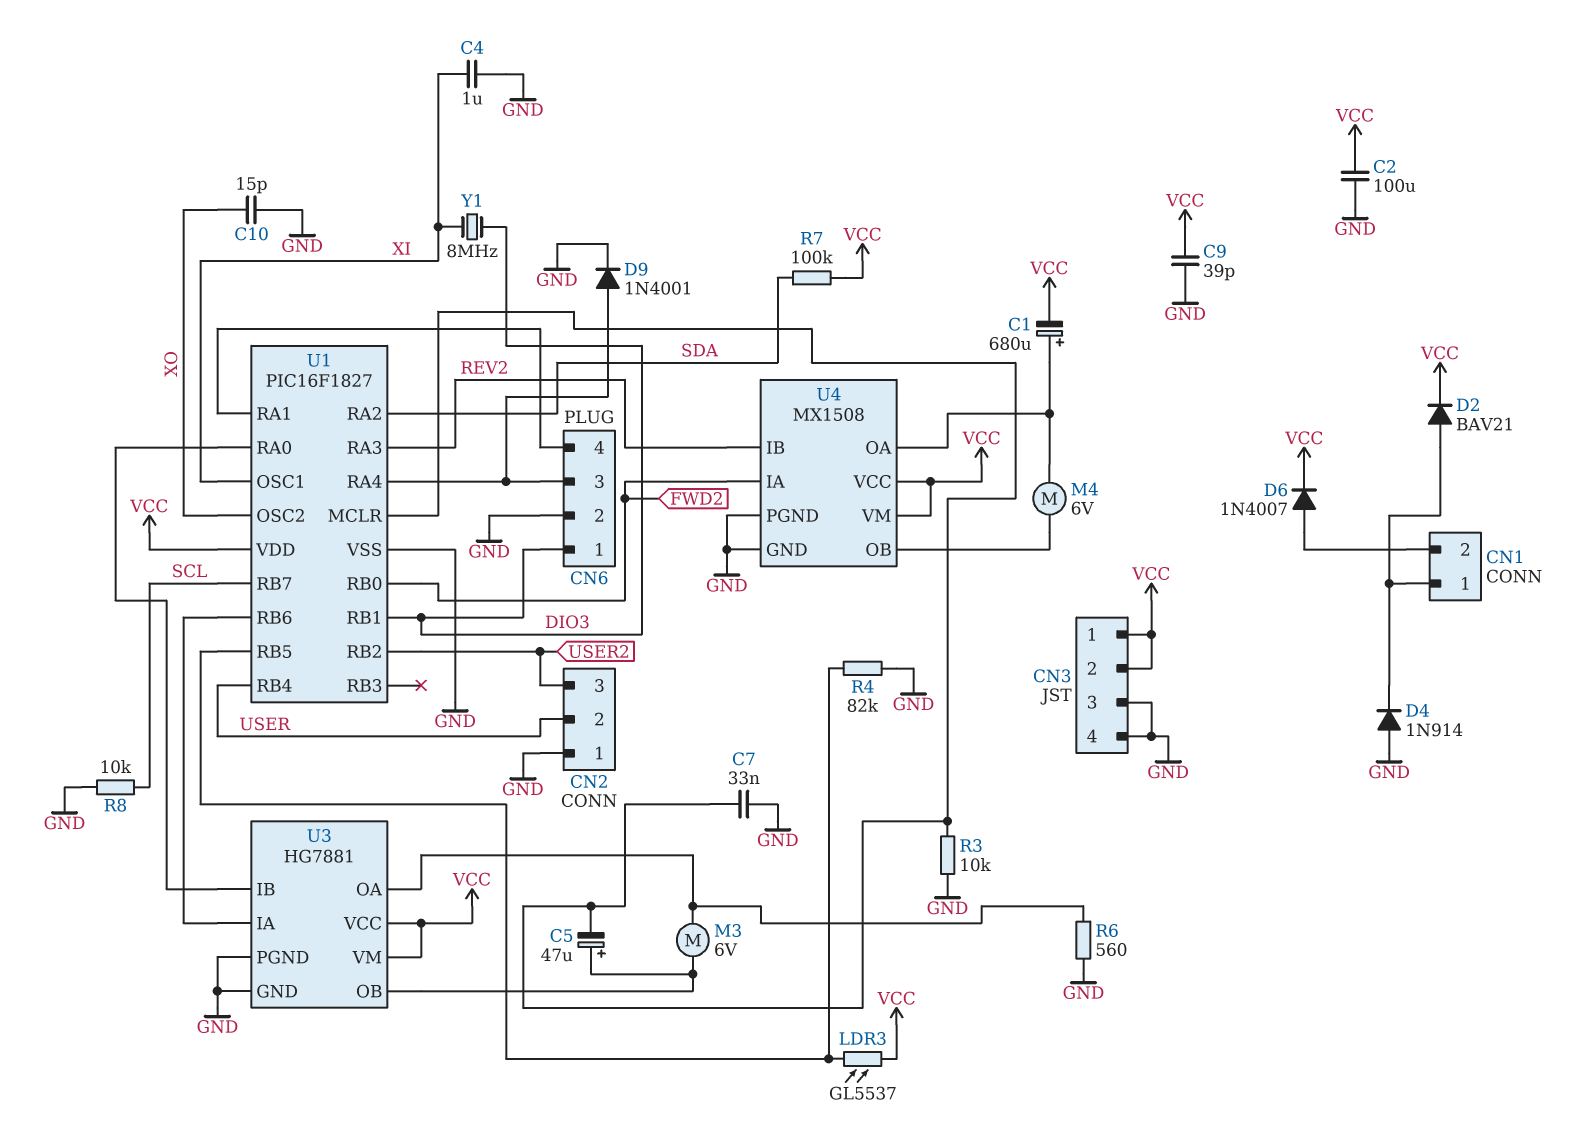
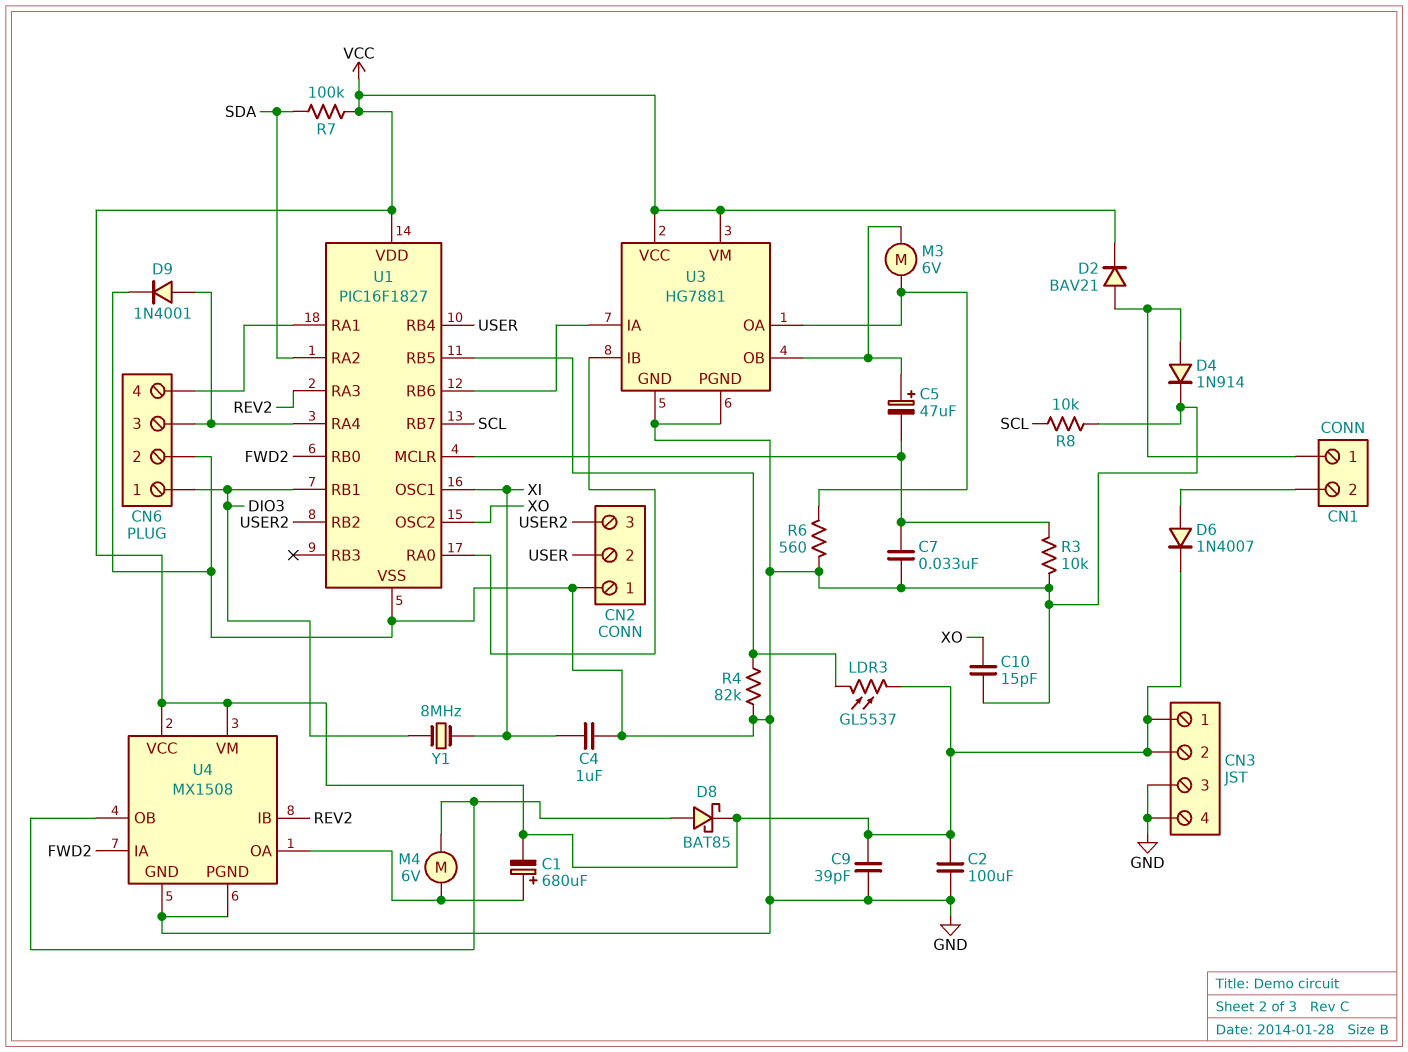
D4: diode 1N914 (A GND, K CN1/1) -> diode 1N914 (A CN1/1, K GND)
D8: none -> schottky BAT85 (A U4/OB, K VCC)

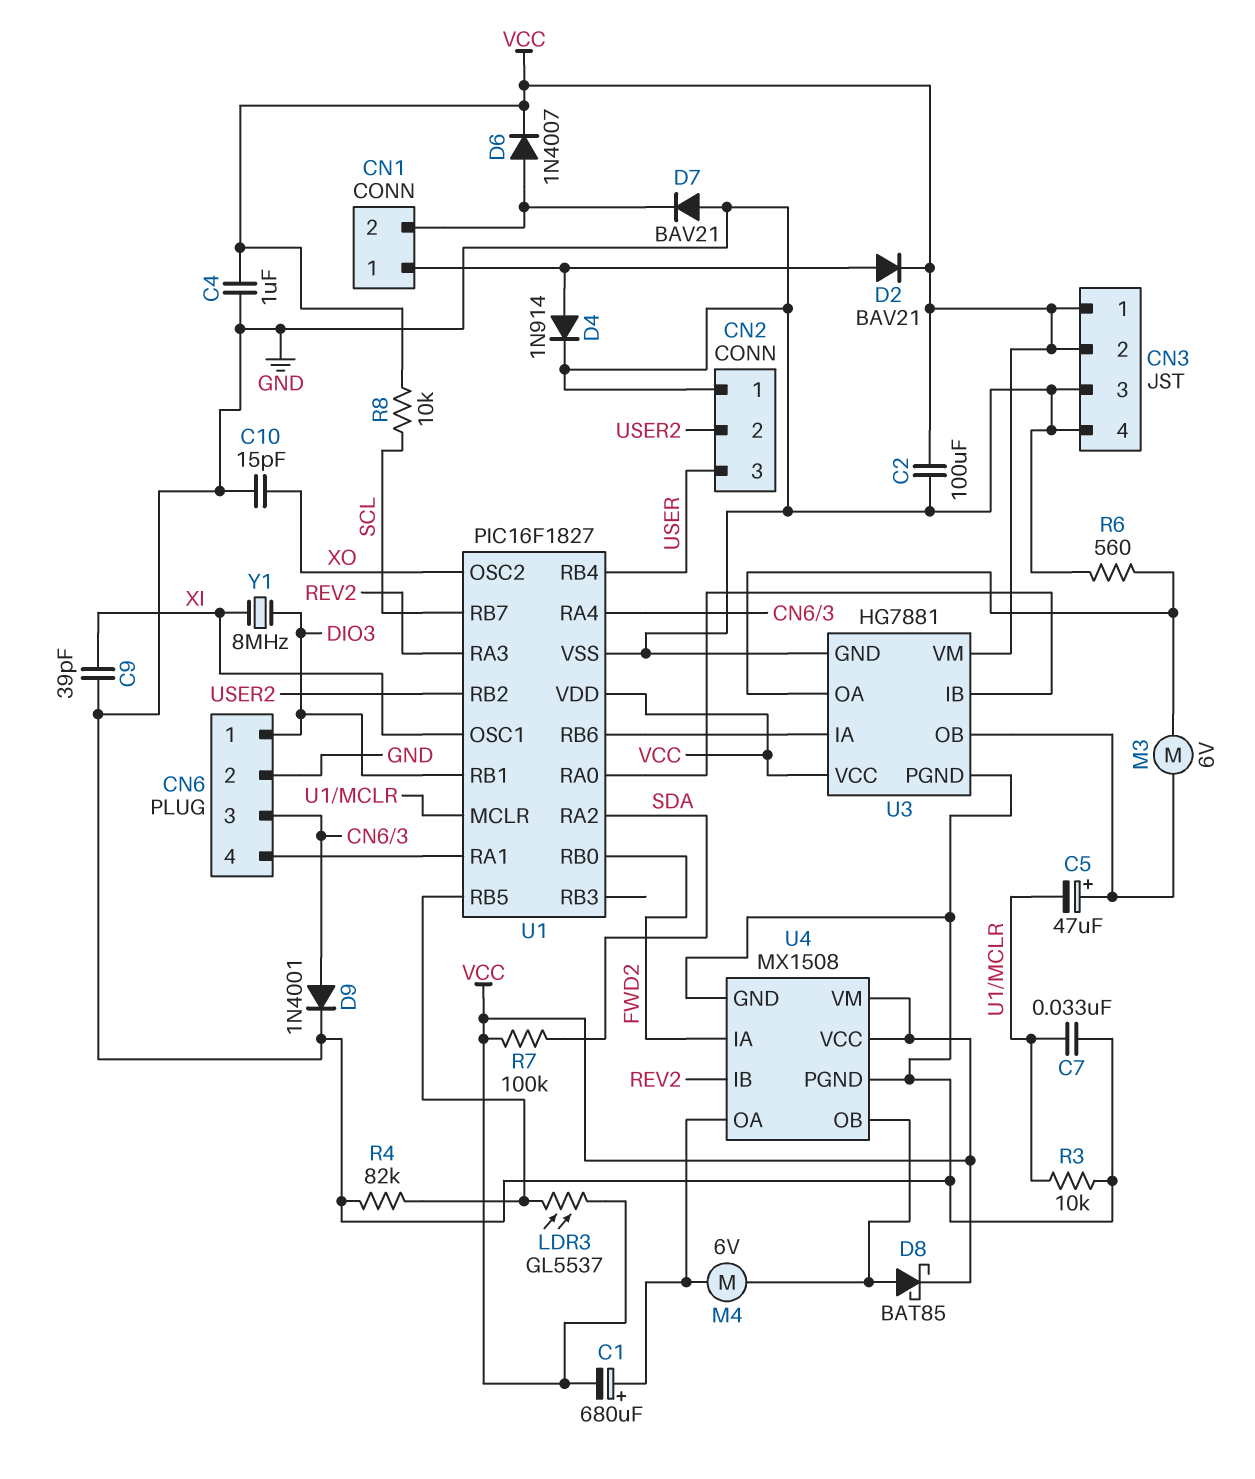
C4: 1uF (GND, XI) -> 1uF (GND, VCC)
C9: 39pF (GND, VCC) -> 39pF (GND, XI)
CN2 pin 2: USER -> USER2
CN2 pin 3: USER2 -> USER
D7: none -> diode BAV21 (A GND, K CN1/2)
R8: 10k (GND, SCL) -> 10k (SCL, VCC)

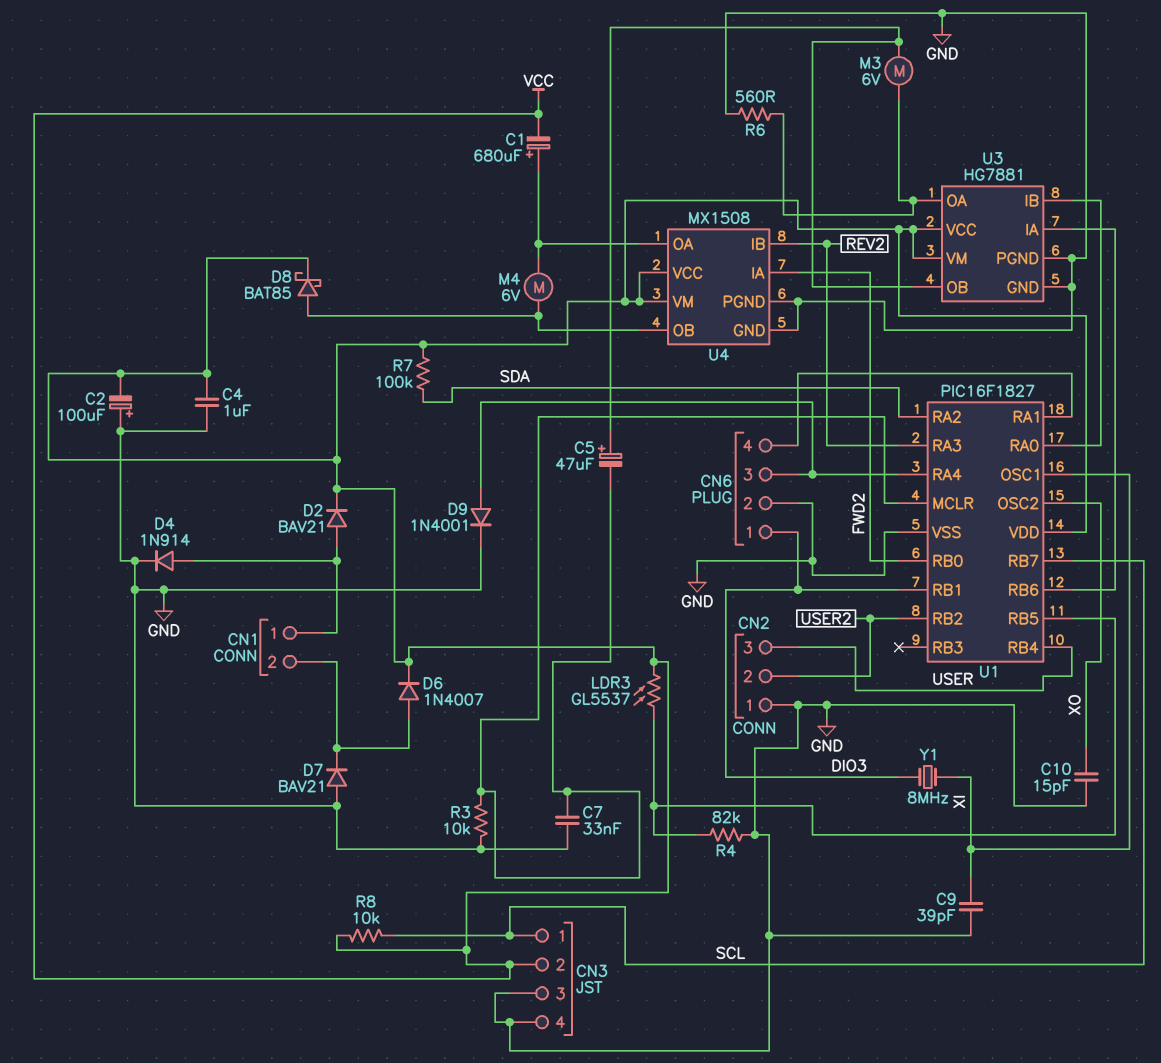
C2: 100uF (GND, VCC) -> 100uF (plus GND, minus VCC)
CN3 pin 1: VCC -> SCL

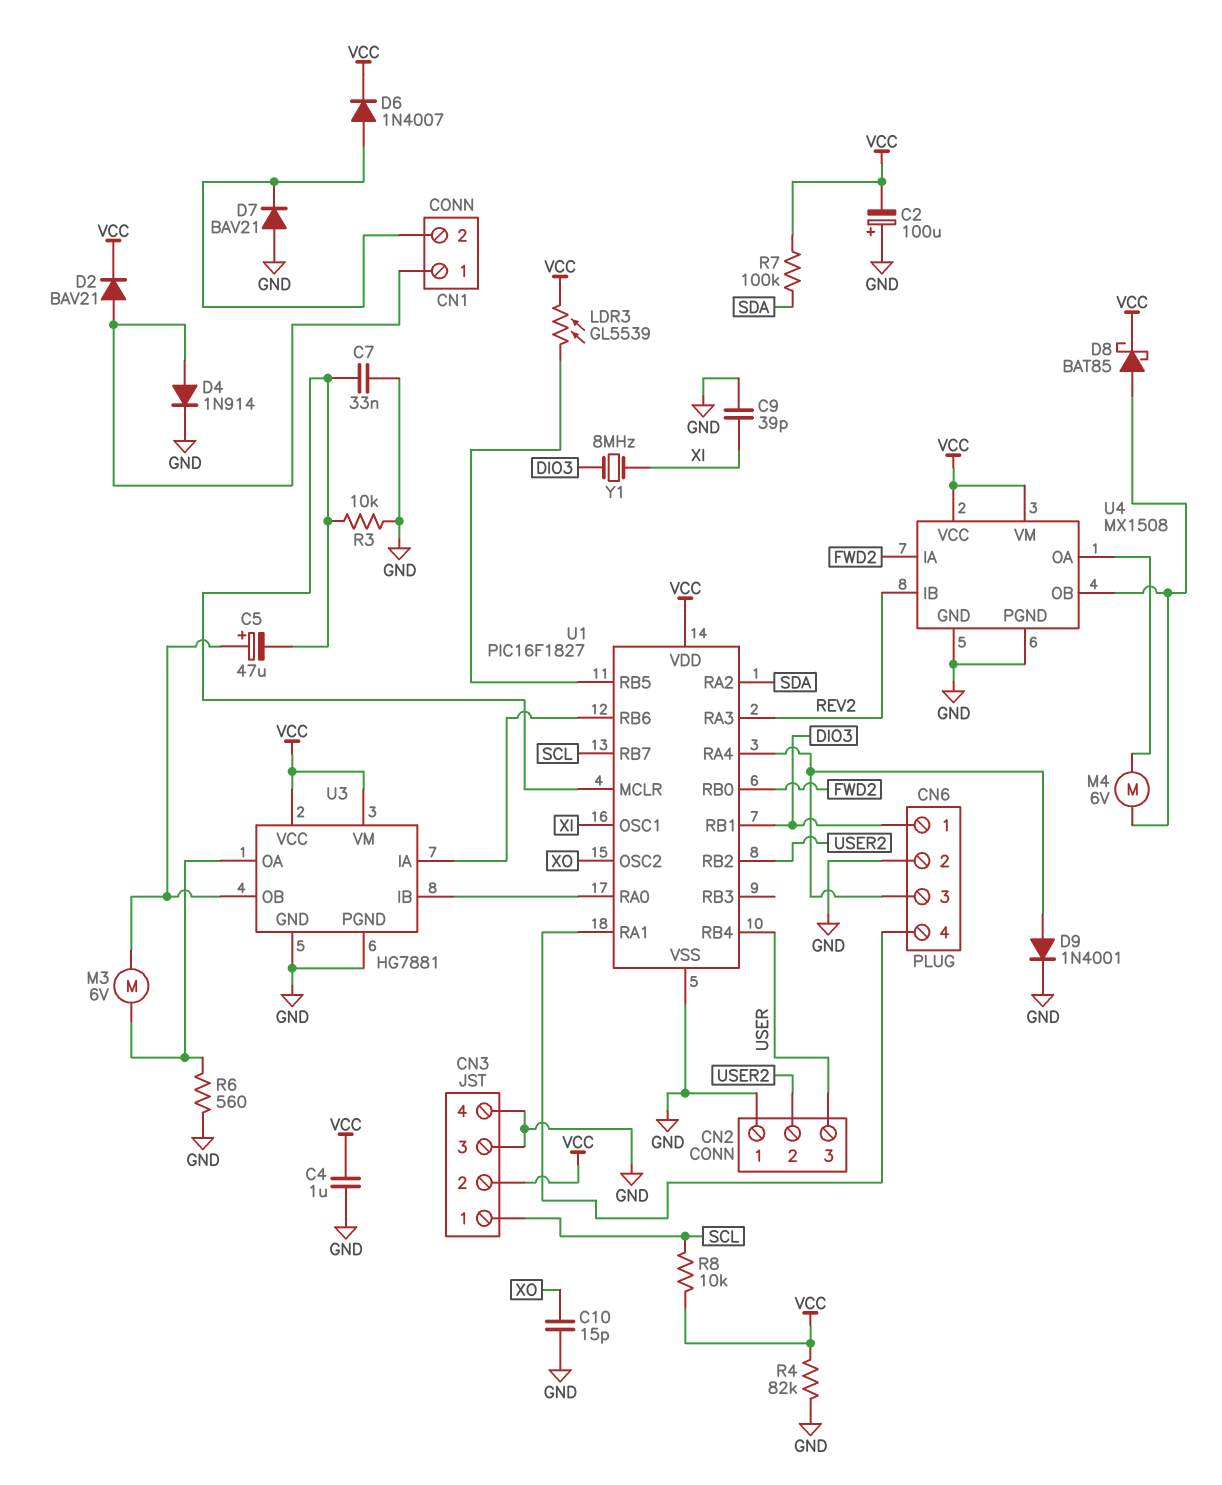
C1: 680uF (plus U4/OA, minus VCC) -> none
LDR3: GL5537 (U1/RB5, VCC) -> GL5539 (U1/RB5, VCC)
R4: 82k (GND, U1/RB5) -> 82k (GND, VCC)

